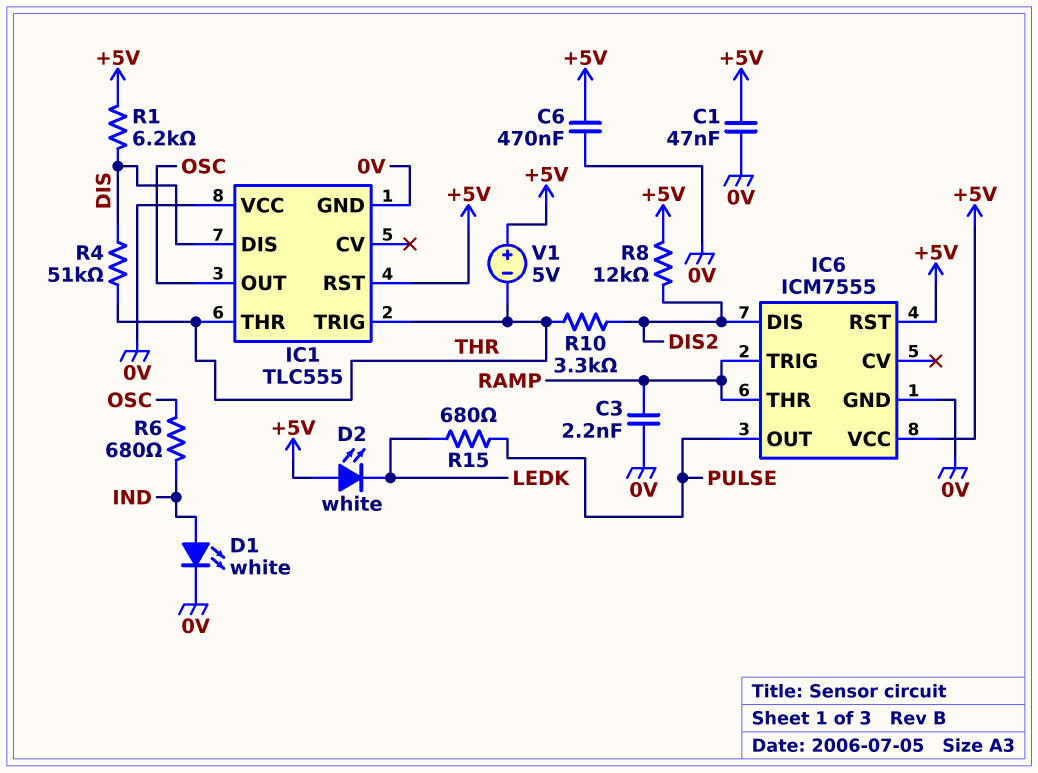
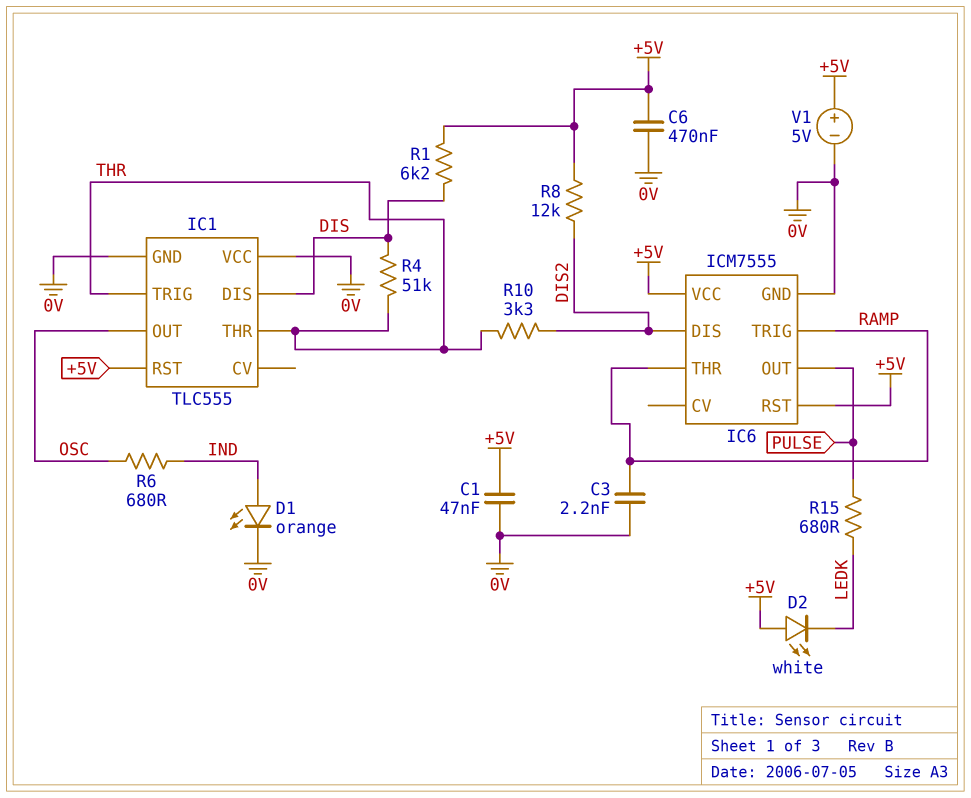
D1: LED white (A IND, K 0V) -> LED orange (A IND, K 0V)
V1: 5V (plus +5V, minus THR) -> 5V (plus +5V, minus 0V)

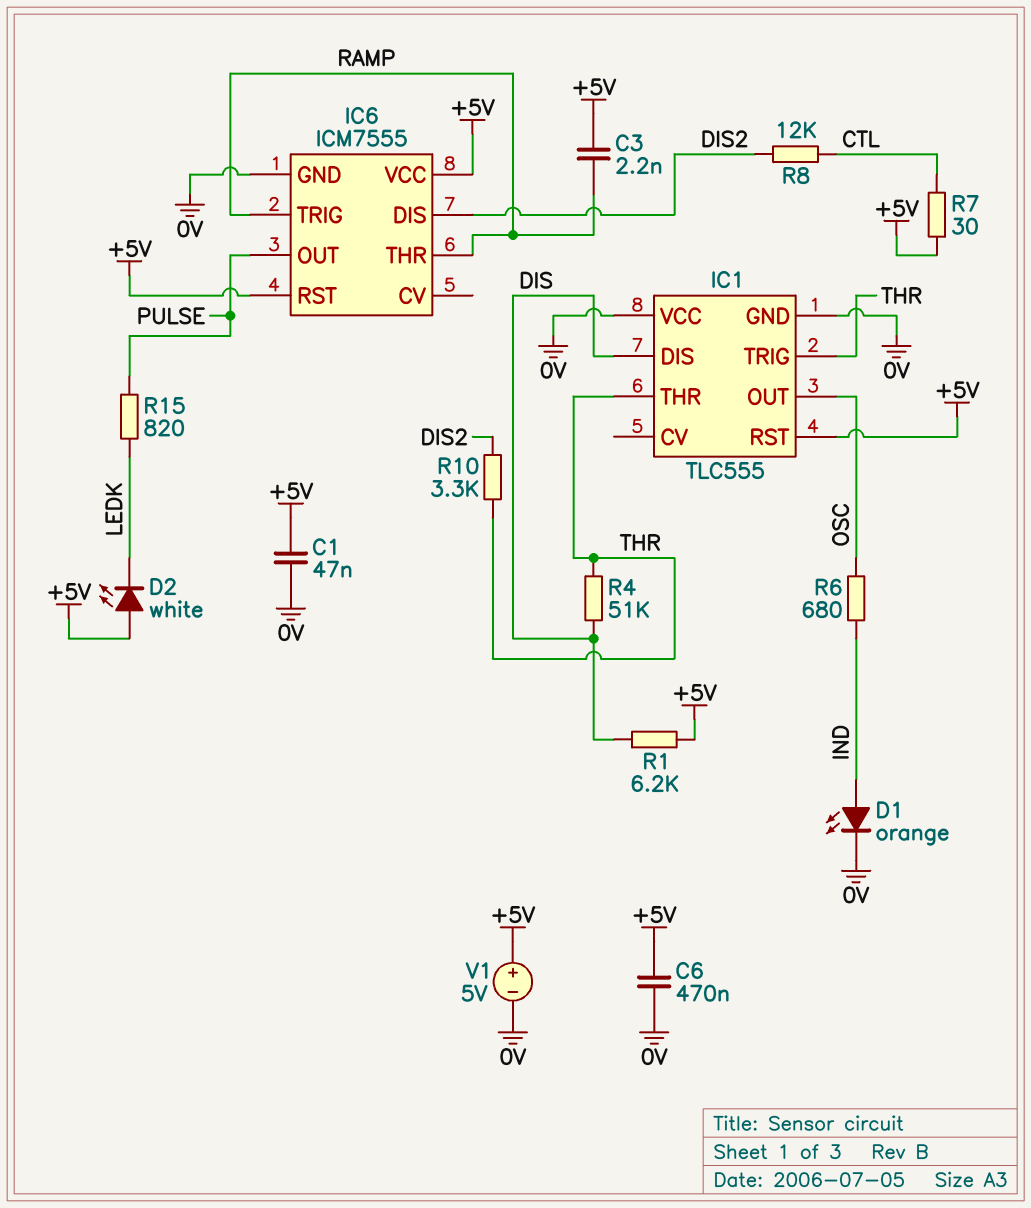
C3: 2.2nF (0V, RAMP) -> 2.2nF (+5V, RAMP)
R7: none -> 30 (+5V, CTL)
R8: 12k (+5V, DIS2) -> 12k (CTL, DIS2)
R15: 680 (LEDK, PULSE) -> 820 (LEDK, PULSE)

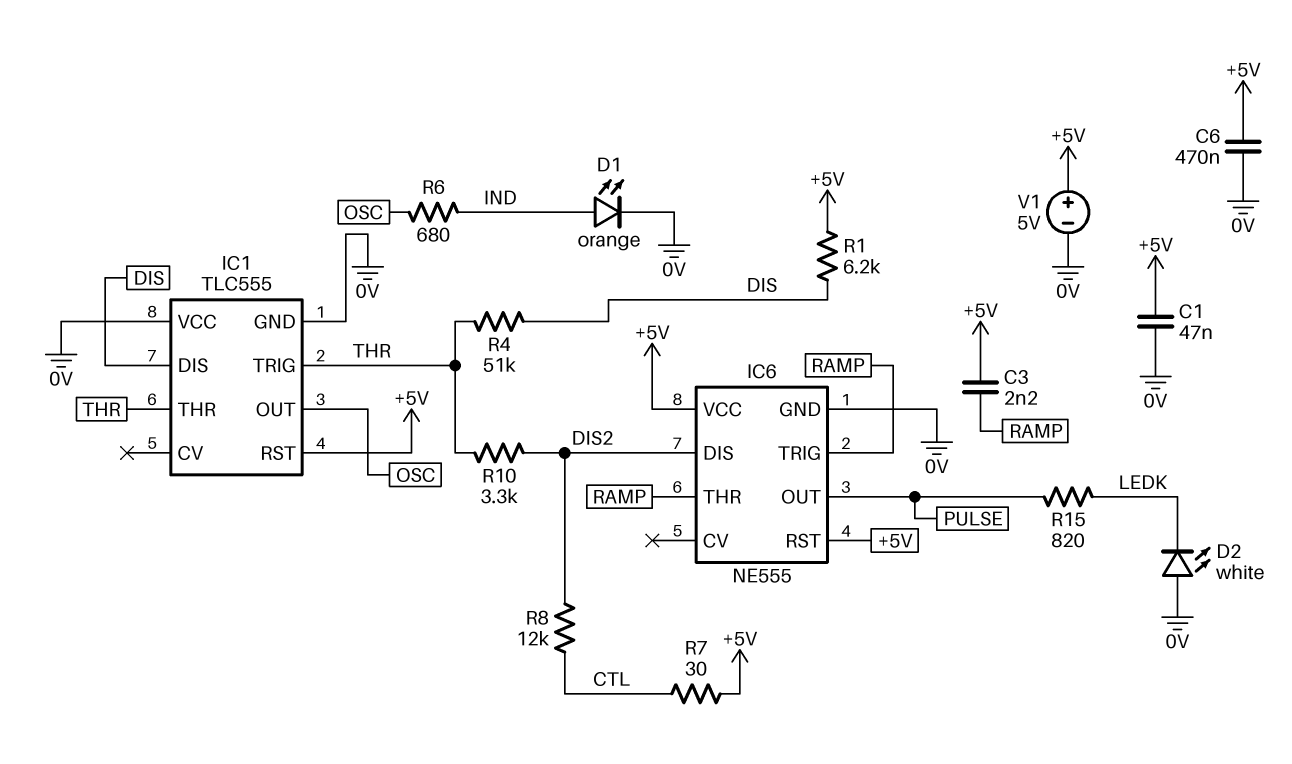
D2: LED white (A +5V, K LEDK) -> LED white (A 0V, K LEDK)
IC6: ICM7555 -> NE555

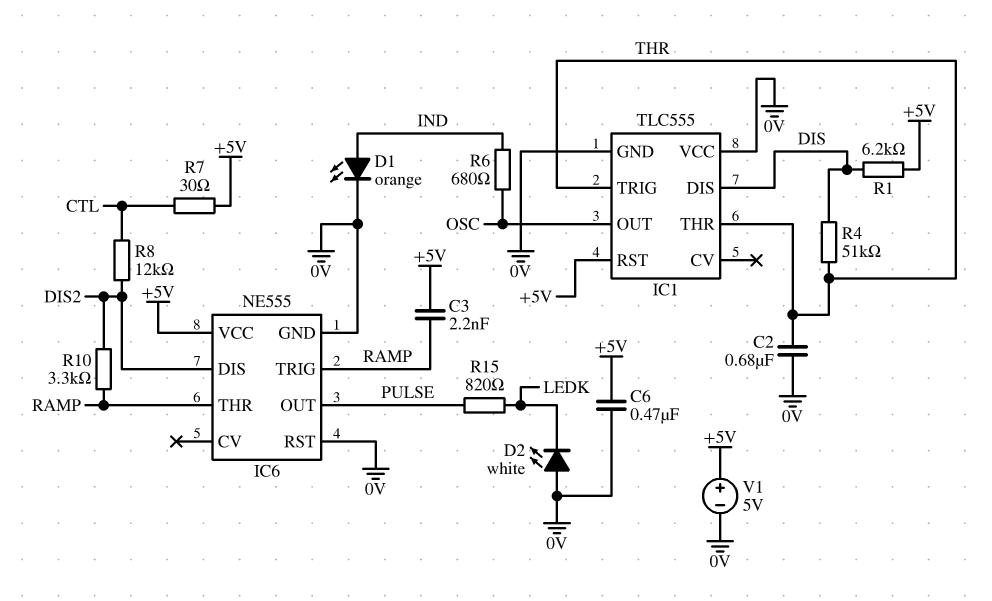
C1: 47nF (+5V, 0V) -> none
C2: none -> 680nF (0V, THR)
IC6 pin RST: +5V -> 0V
R10: 3.3k (DIS2, THR) -> 3.3k (DIS2, RAMP)

